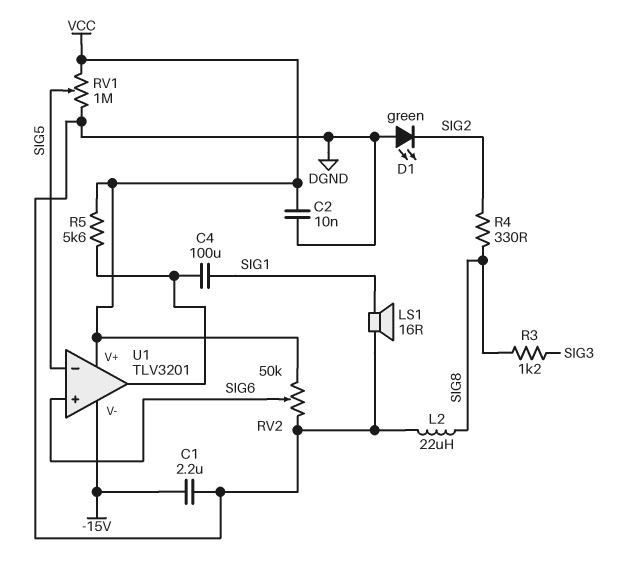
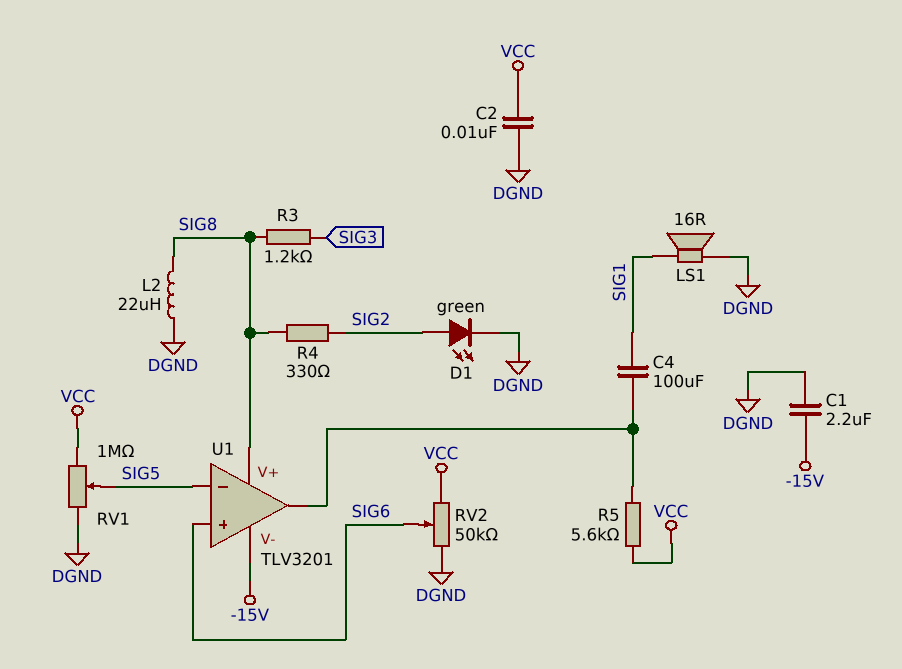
D1: LED green (A DGND, K SIG2) -> LED green (A SIG2, K DGND)
U1 pin V+: VCC -> SIG8

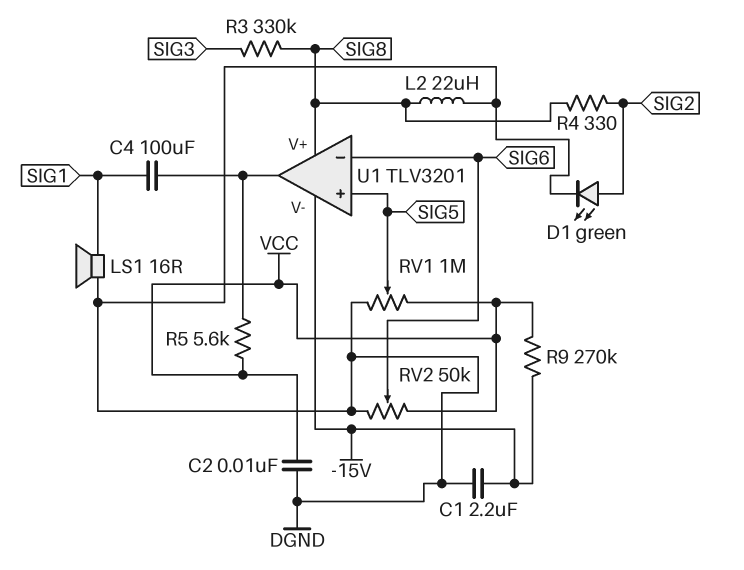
R3: 1.2k (SIG3, SIG8) -> 330k (SIG3, SIG8)
R9: none -> 270k (-15V, VCC)
U1 pin in+: SIG6 -> SIG5
U1 pin in-: SIG5 -> SIG6

